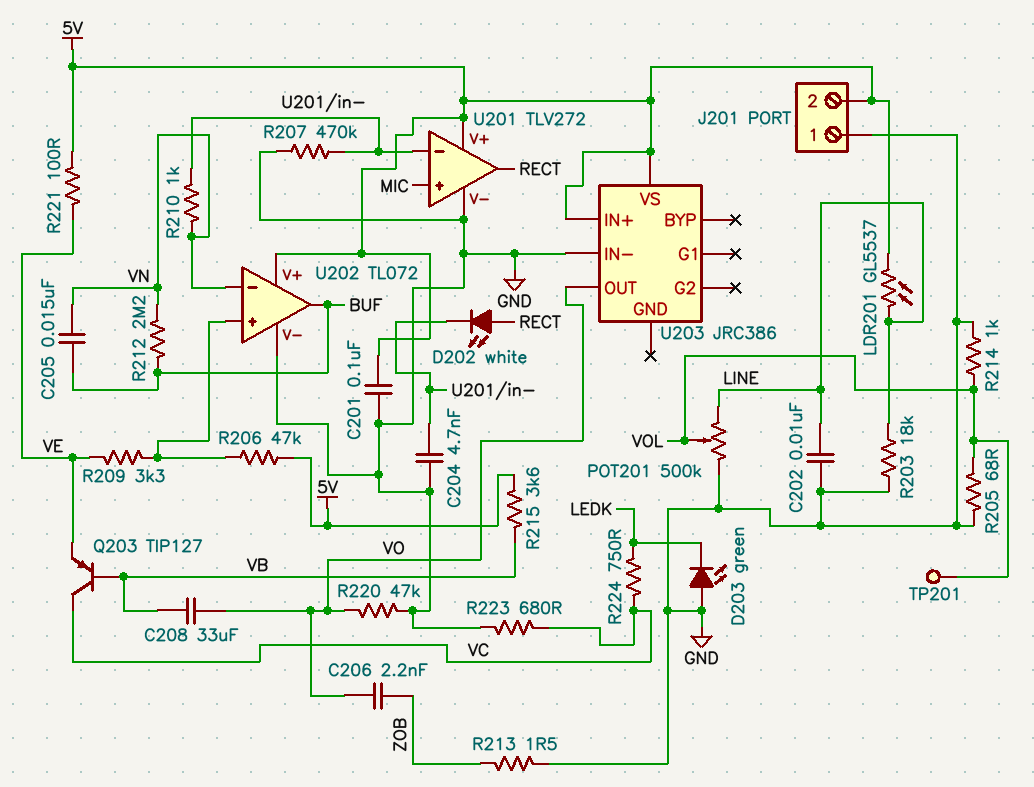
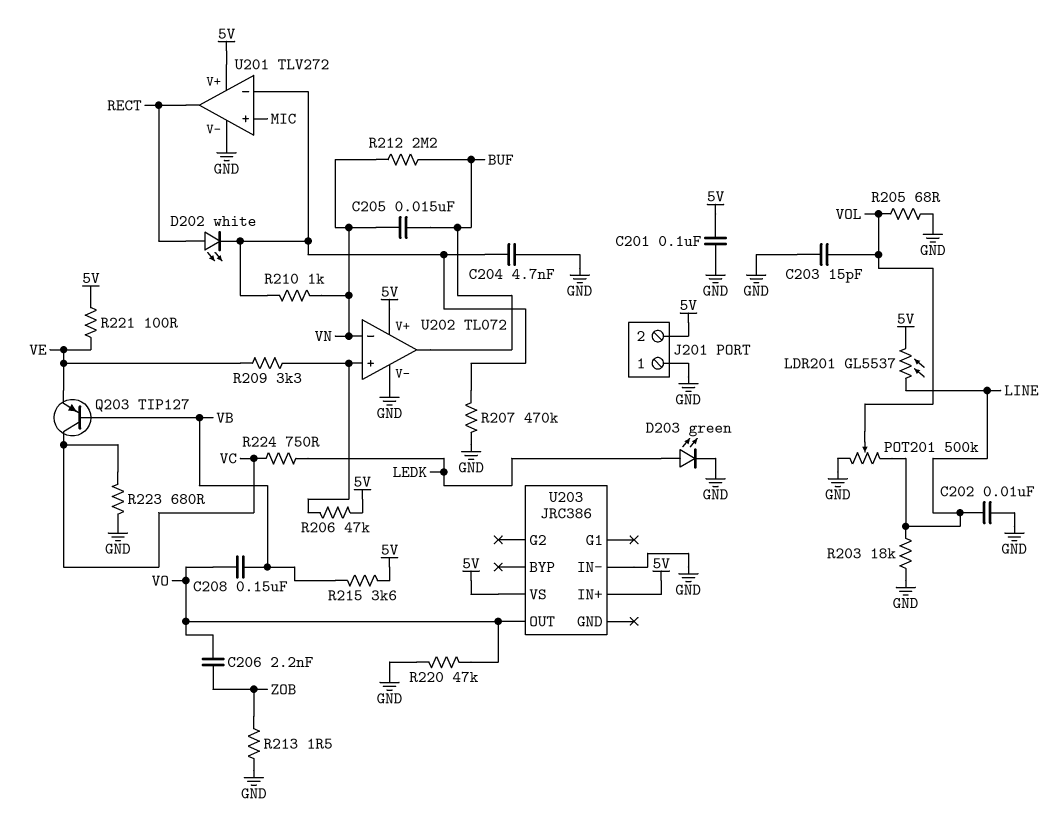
C203: none -> 15pF (GND, VOL)
C208: 33uF (VB, VO) -> 150nF (VB, VO)
D203: LED green (A GND, K LEDK) -> LED green (A LEDK, K GND)
R214: 1k (GND, VOL) -> none
TP201: test point (VOL) -> none

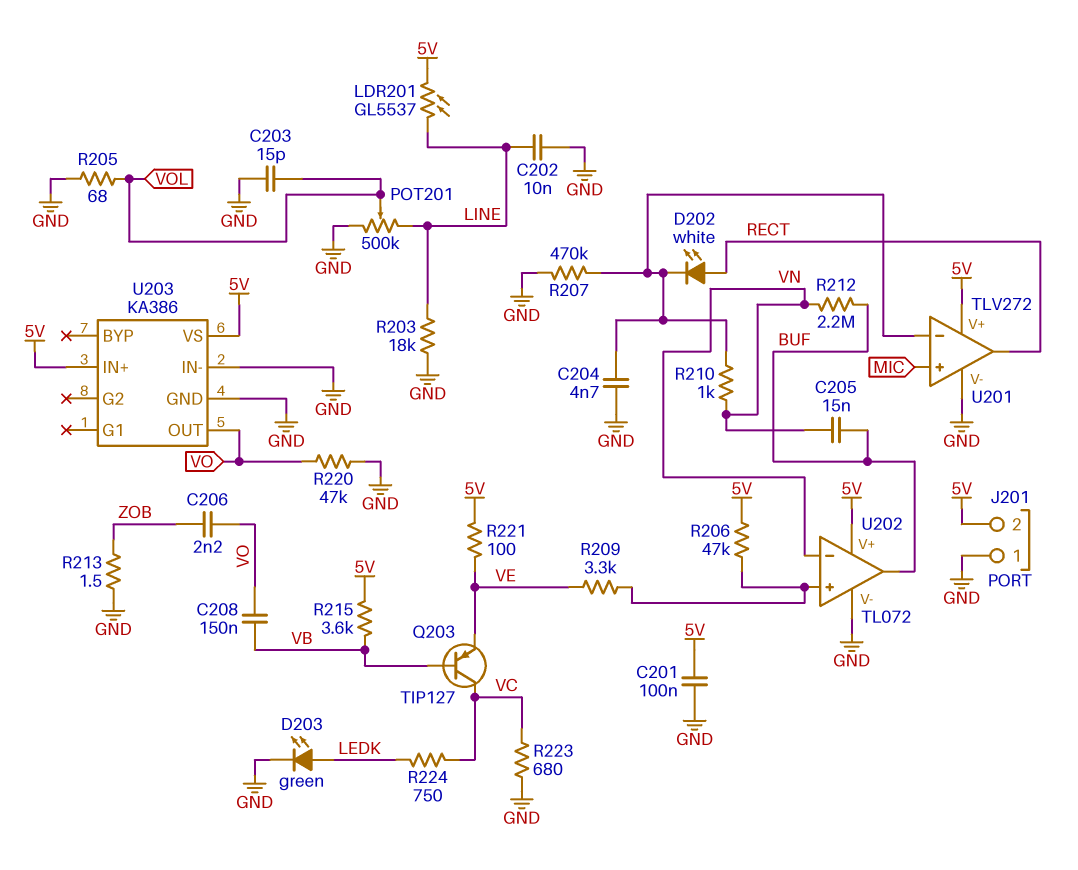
U203: JRC386 -> KA386
U203 pin GND: none -> GND

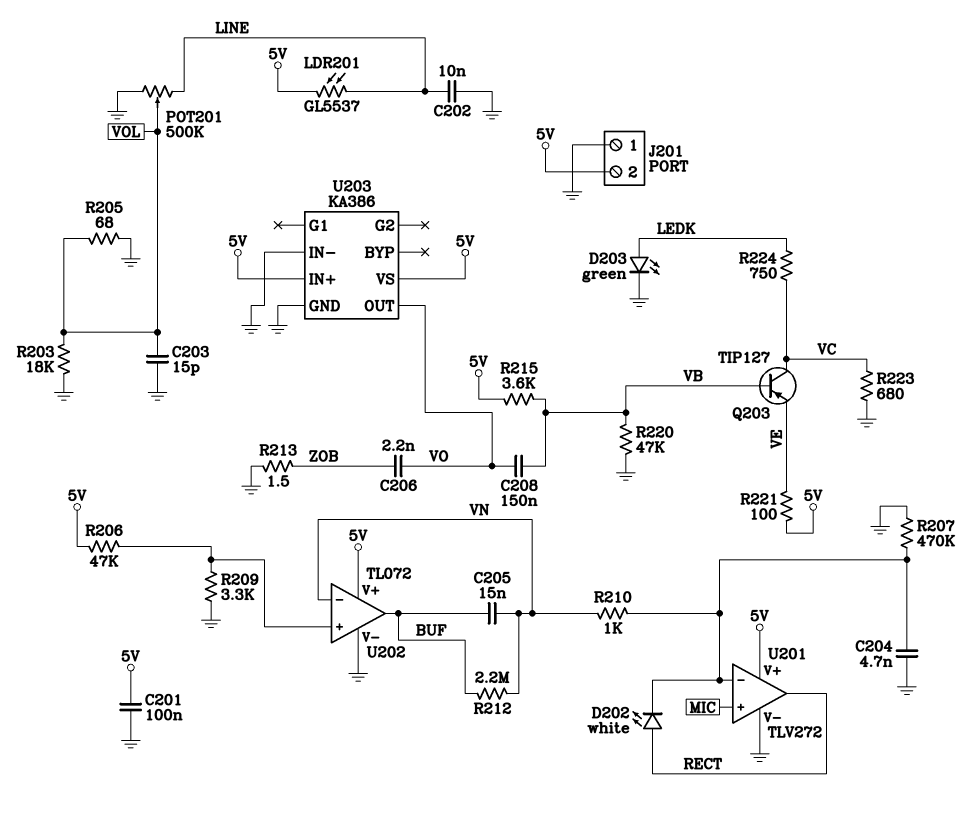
R203: 18k (GND, LINE) -> 18k (GND, VOL)
R209: 3.3k (U202/in+, VE) -> 3.3k (GND, U202/in+)
R220: 47k (GND, VO) -> 47k (GND, VB)

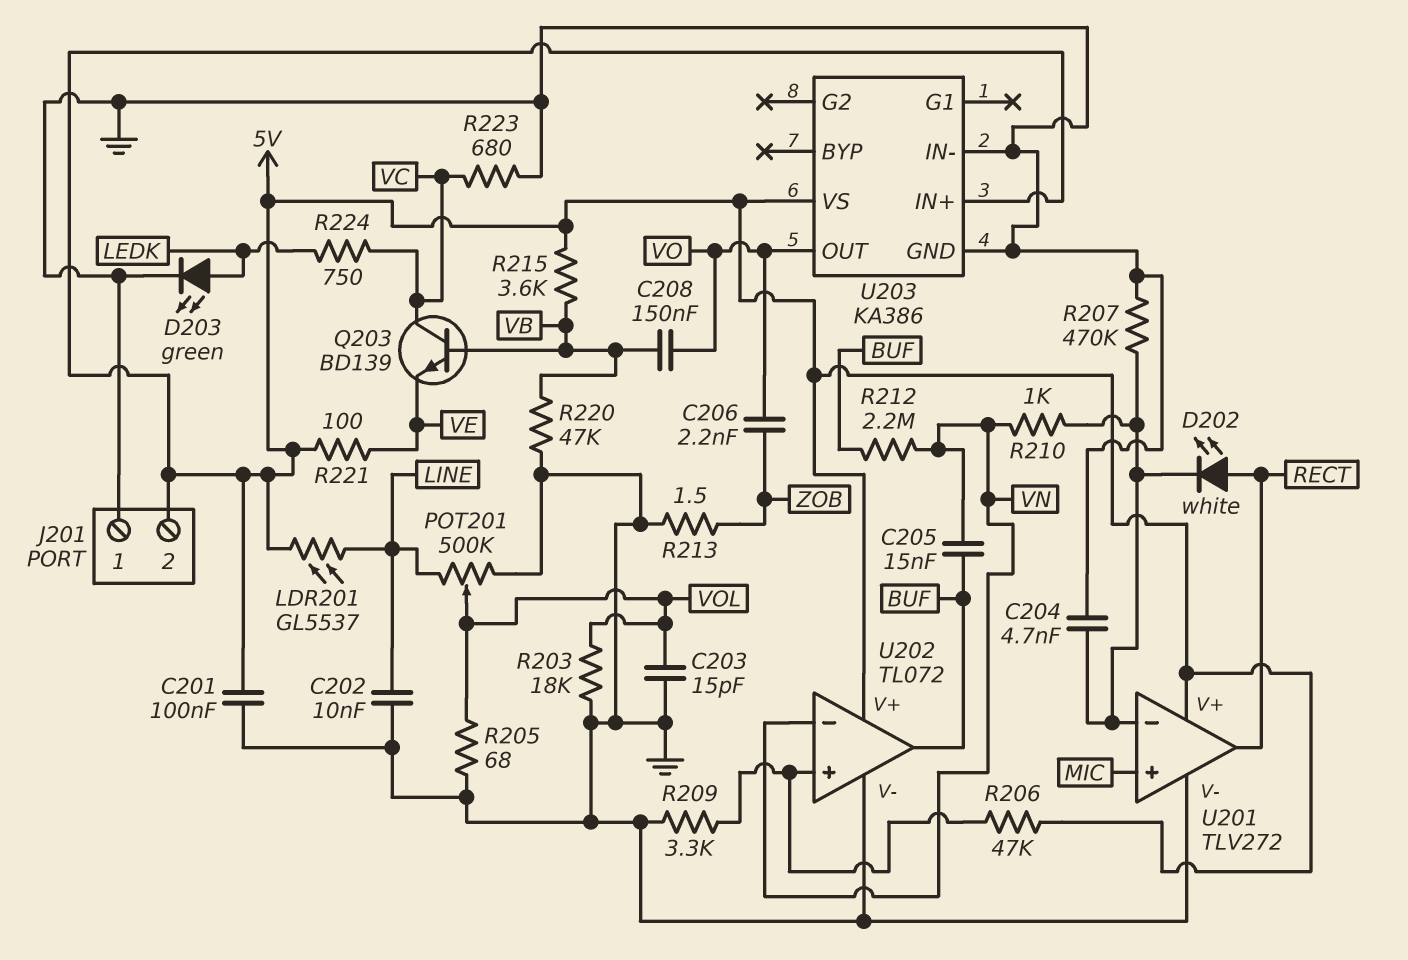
Q203: PNP TIP127 (B VB, C VC, E VE) -> NPN BD139 (B VB, C VC, E VE)

